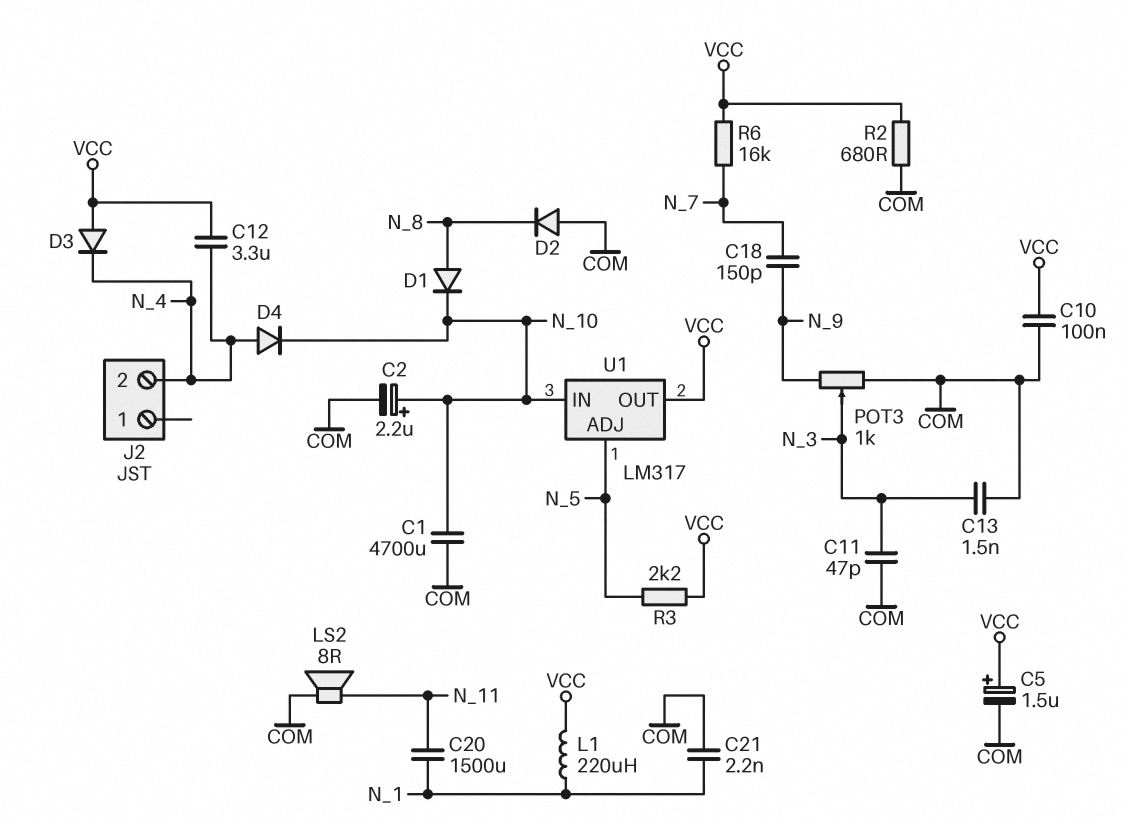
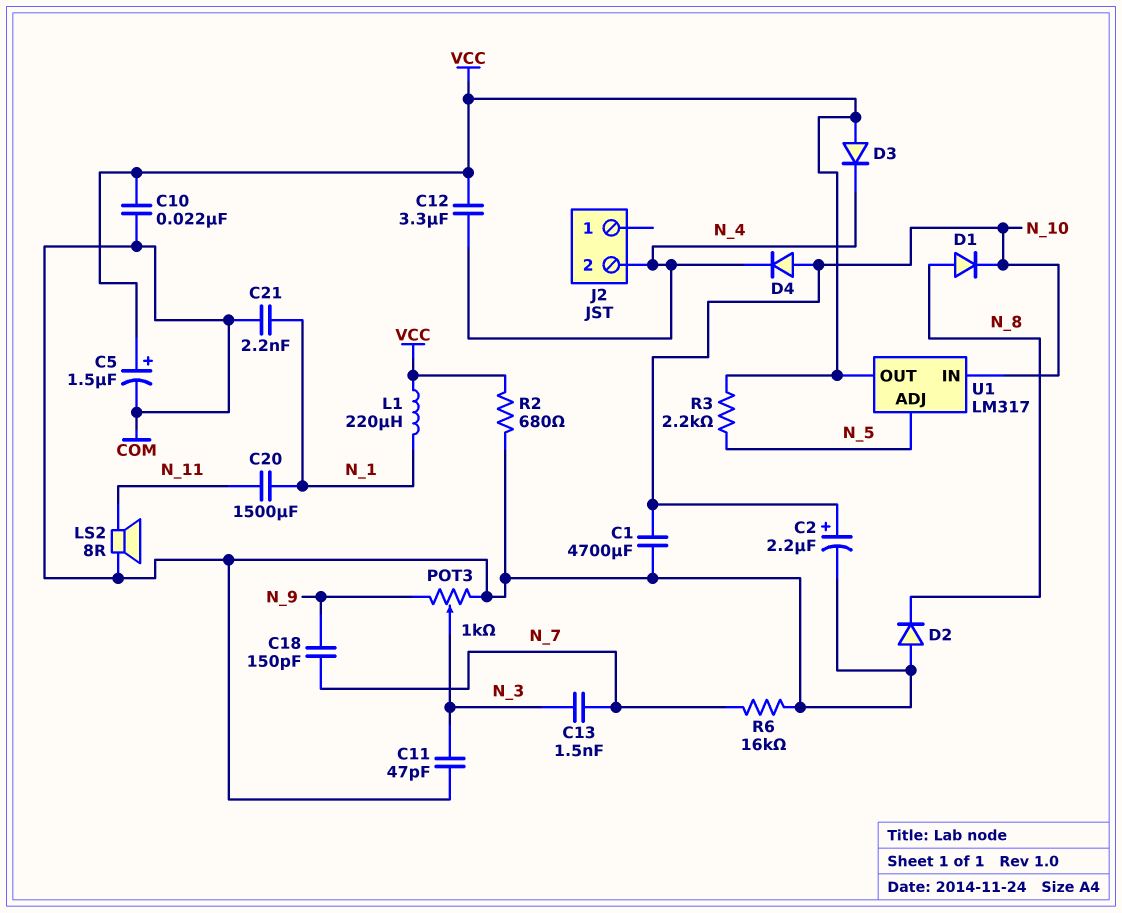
C10: 100nF (COM, VCC) -> 22nF (COM, VCC)
C13: 1.5nF (COM, N_3) -> 1.5nF (N_3, N_7)
D4: diode (A N_4, K N_10) -> diode (A N_10, K N_4)
R6: 16k (N_7, VCC) -> 16k (COM, N_7)

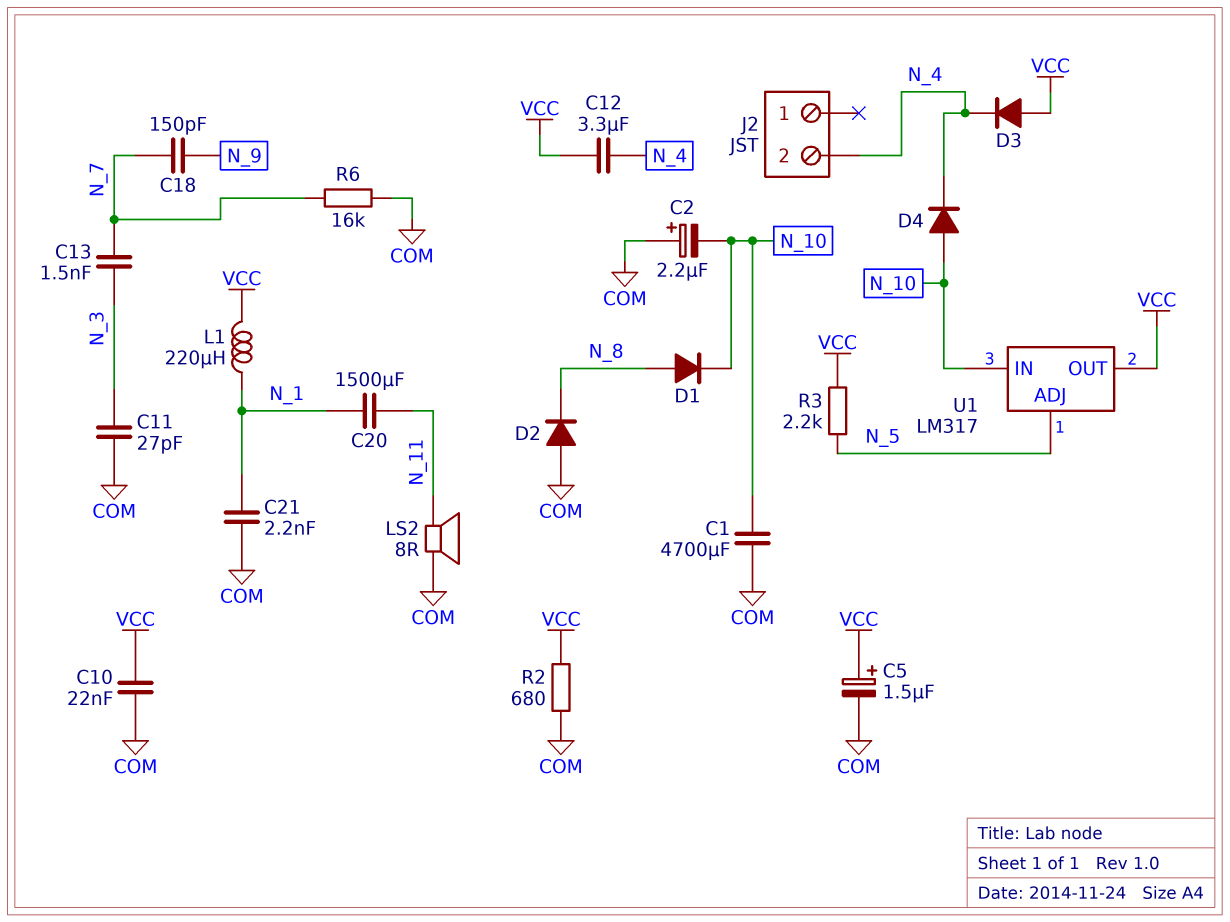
C2: 2.2uF (plus N_10, minus COM) -> 2.2uF (plus COM, minus N_10)
C11: 47pF (COM, N_3) -> 27pF (COM, N_3)
POT3: 1k (COM, N_9, wiper N_3) -> none

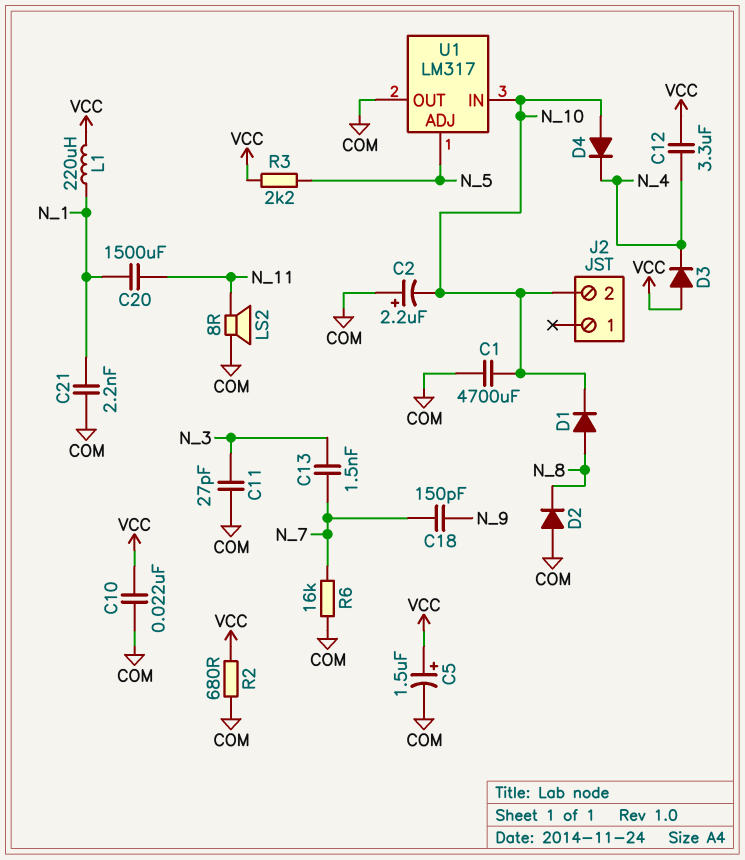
J2 pin 2: N_4 -> N_10
U1 pin OUT: VCC -> COM

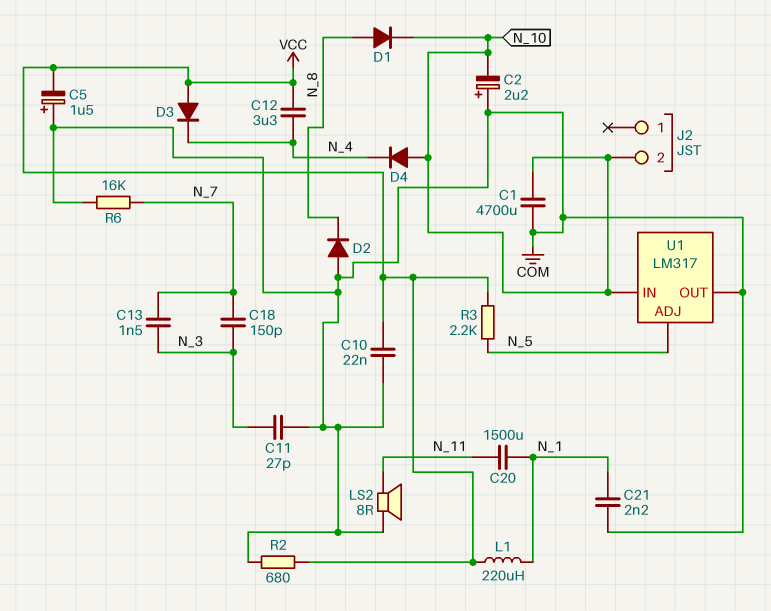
C5: 1.5uF (plus VCC, minus COM) -> 1.5uF (plus COM, minus VCC)
C18: 150pF (N_7, N_9) -> 150pF (N_3, N_7)

